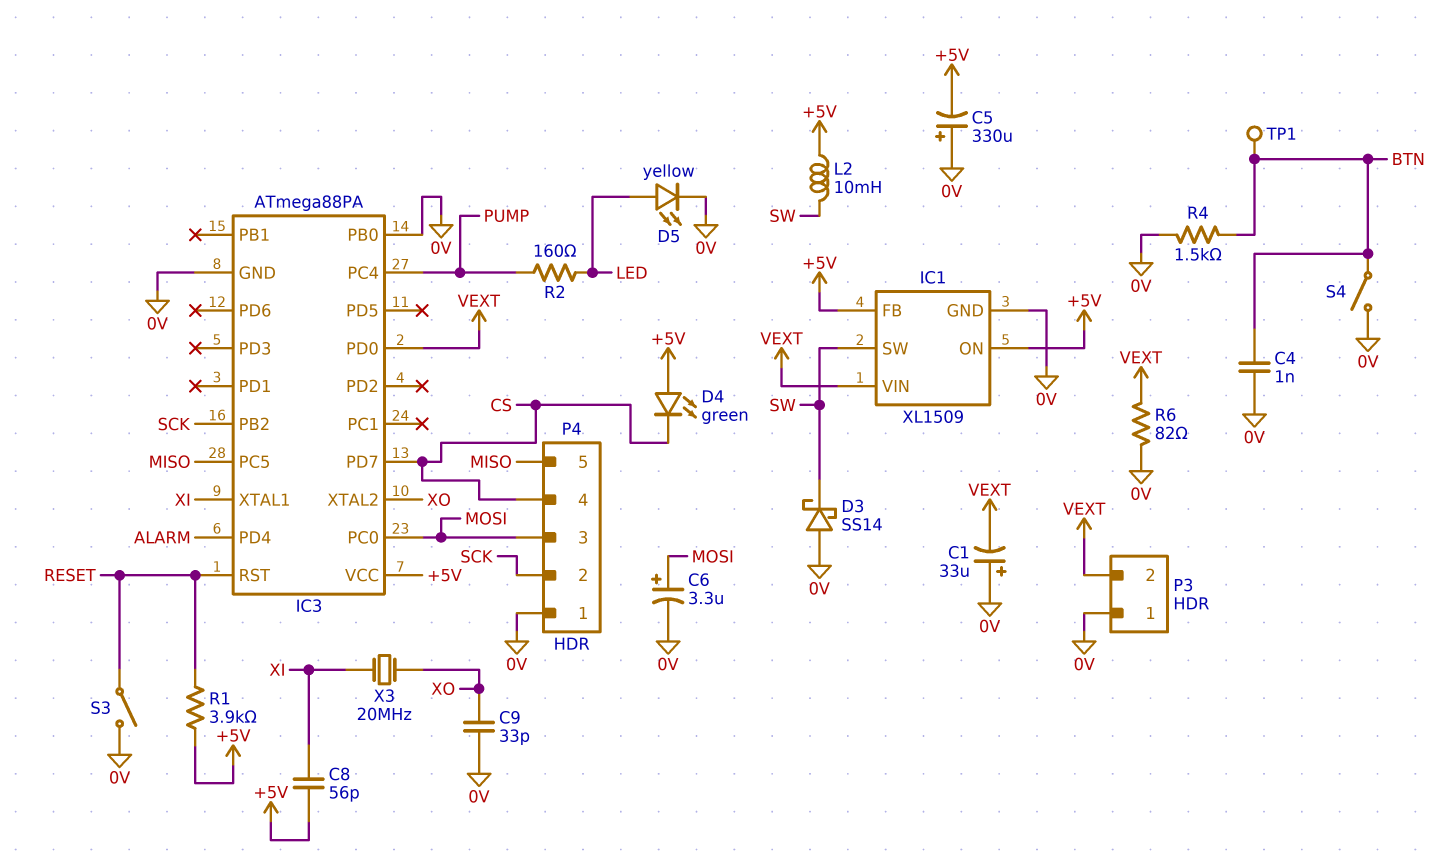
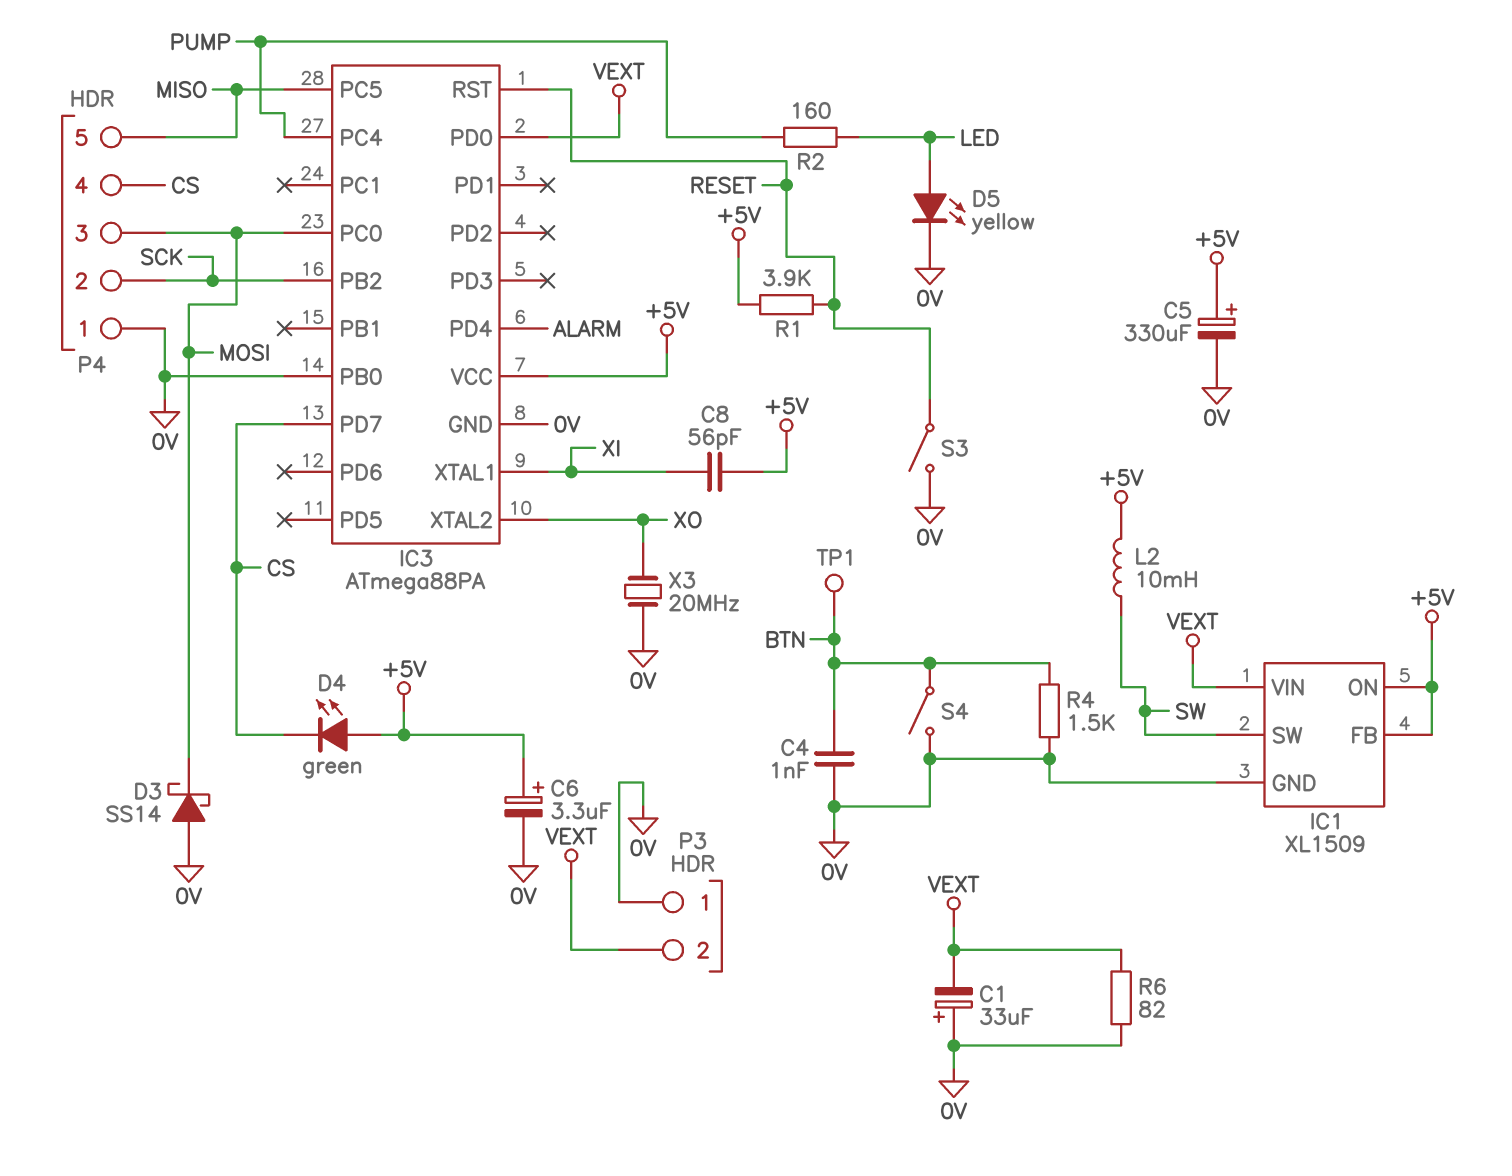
C5: 330uF (plus 0V, minus +5V) -> 330uF (plus +5V, minus 0V)
C6: 3.3uF (plus MOSI, minus 0V) -> 3.3uF (plus +5V, minus 0V)
C9: 33pF (0V, XO) -> none
D3: schottky SS14 (A 0V, K SW) -> schottky SS14 (A 0V, K MOSI)
X3: 20MHz (XI, XO) -> 20MHz (0V, XO)

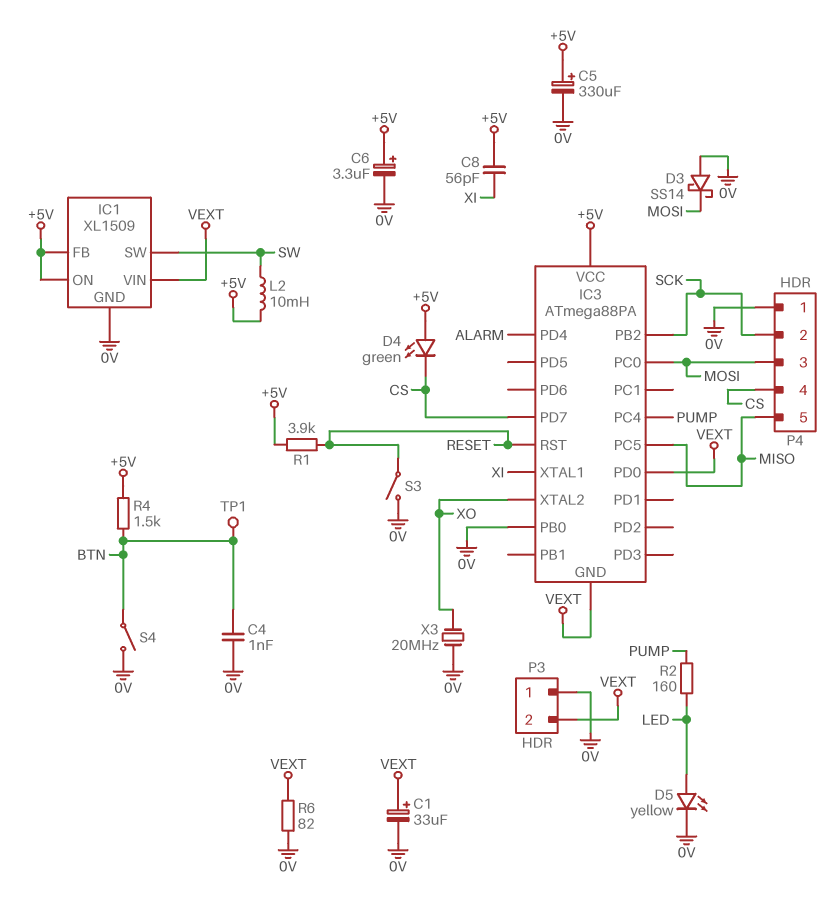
C1: 33uF (plus 0V, minus VEXT) -> 33uF (plus VEXT, minus 0V)
IC3 pin GND: 0V -> VEXT
R4: 1.5k (0V, BTN) -> 1.5k (+5V, BTN)

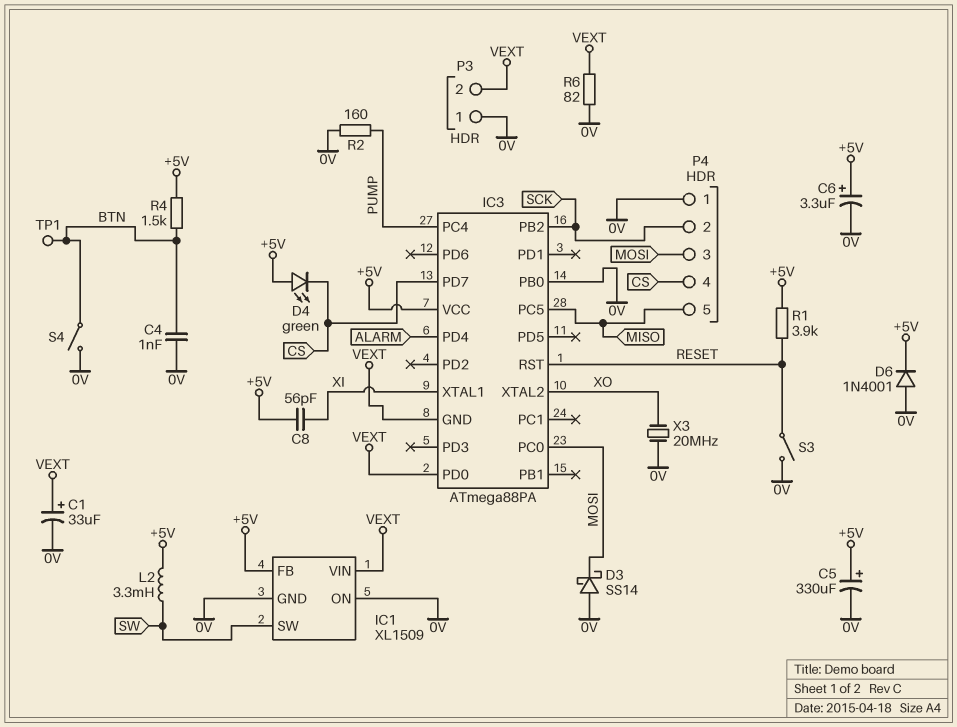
D5: LED yellow (A LED, K 0V) -> none
D6: none -> diode 1N4001 (A 0V, K +5V)
IC1 pin ON: +5V -> 0V
L2: 10mH (+5V, SW) -> 3.3mH (+5V, SW)
R2: 160 (LED, PUMP) -> 160 (0V, PUMP)

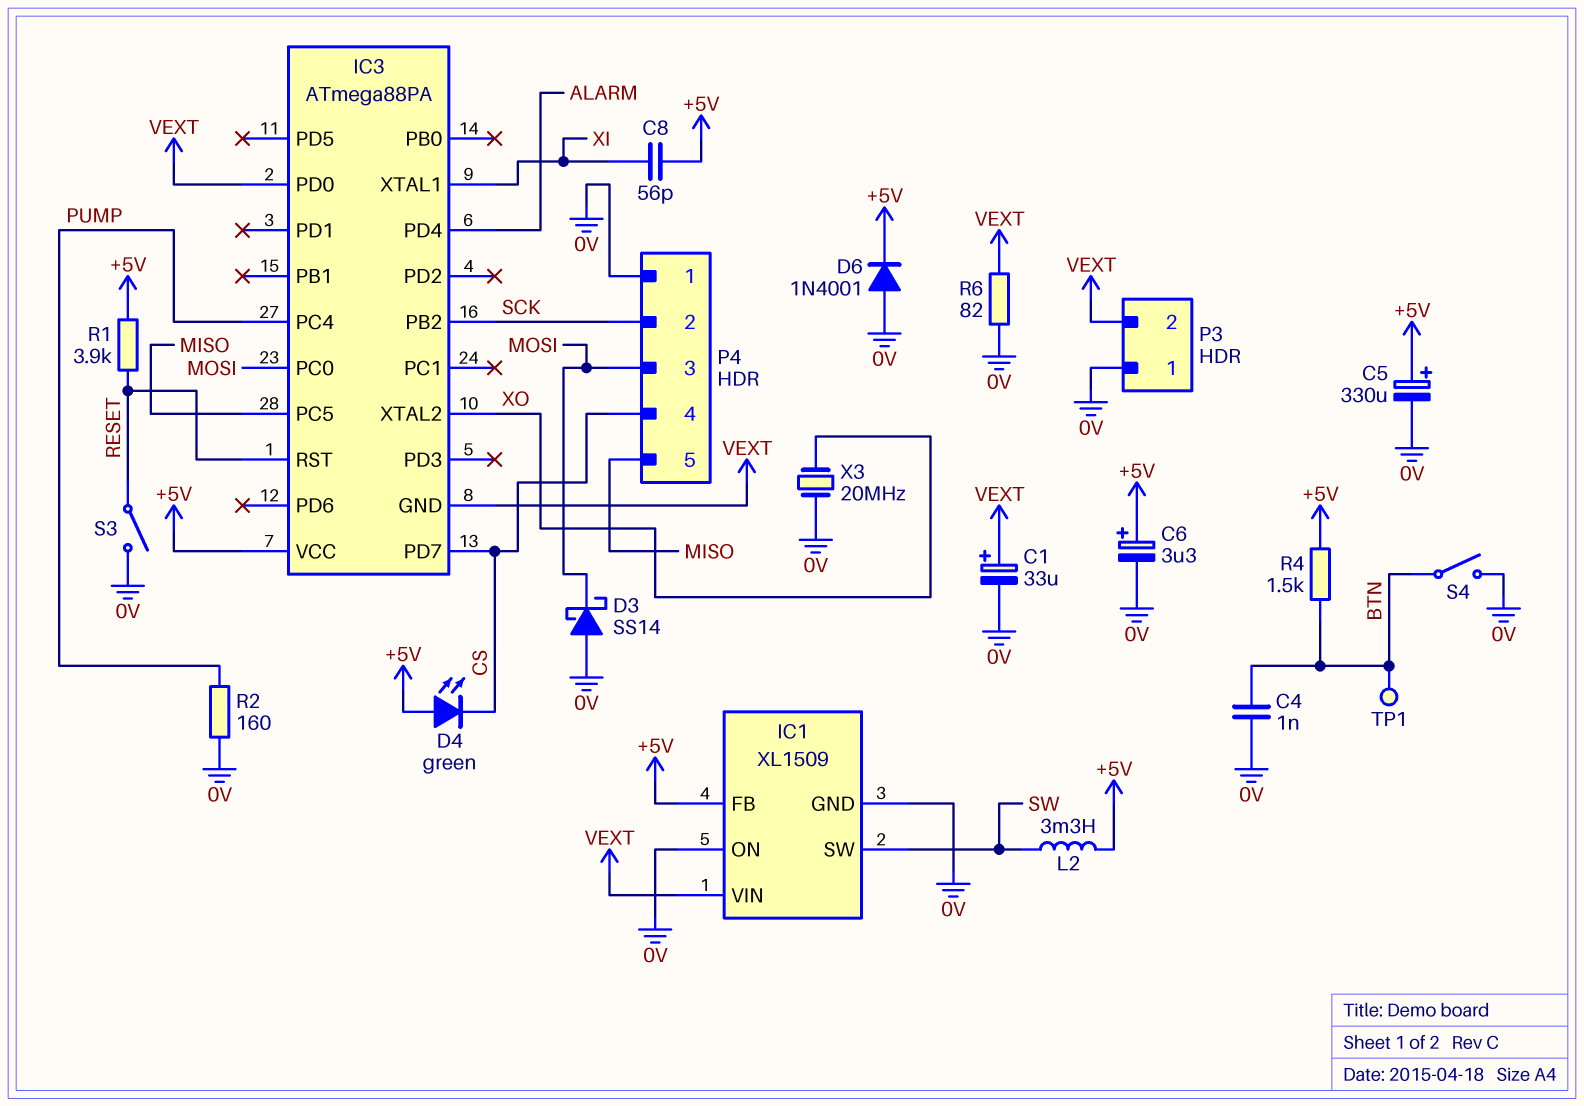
IC3 pin PB0: 0V -> none

